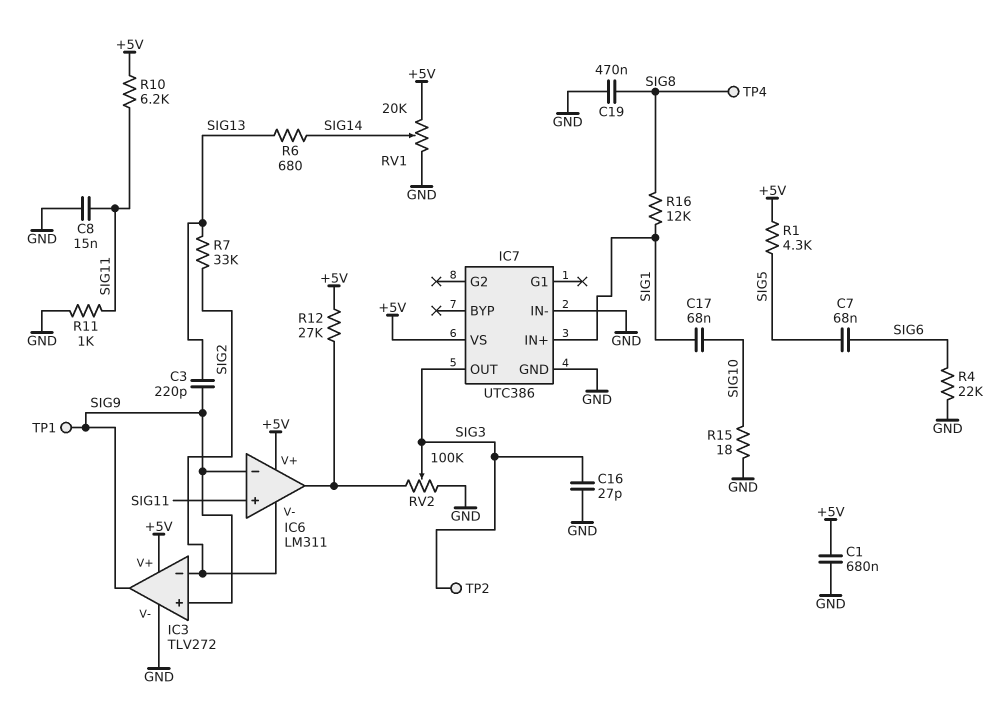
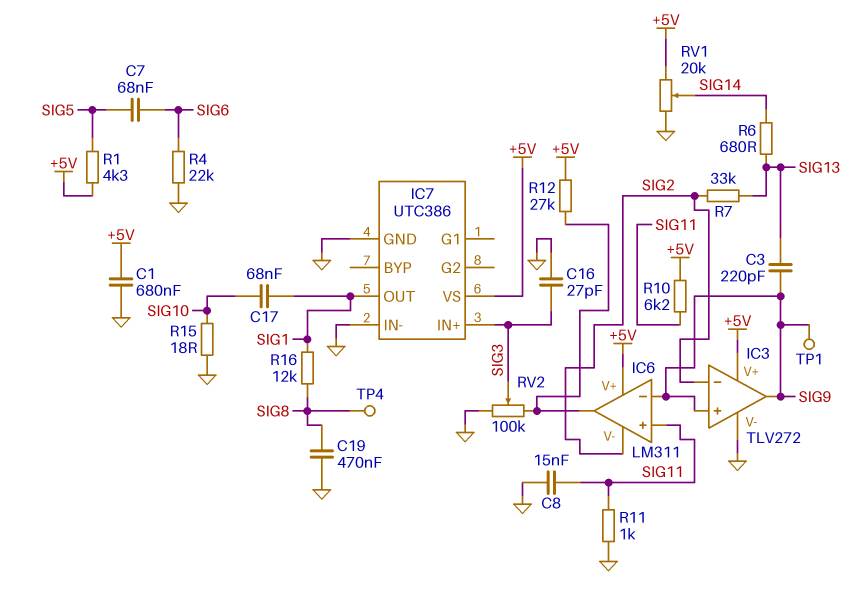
IC7 pin IN+: SIG1 -> SIG3
IC7 pin OUT: SIG3 -> SIG1
TP2: test point (SIG3) -> none

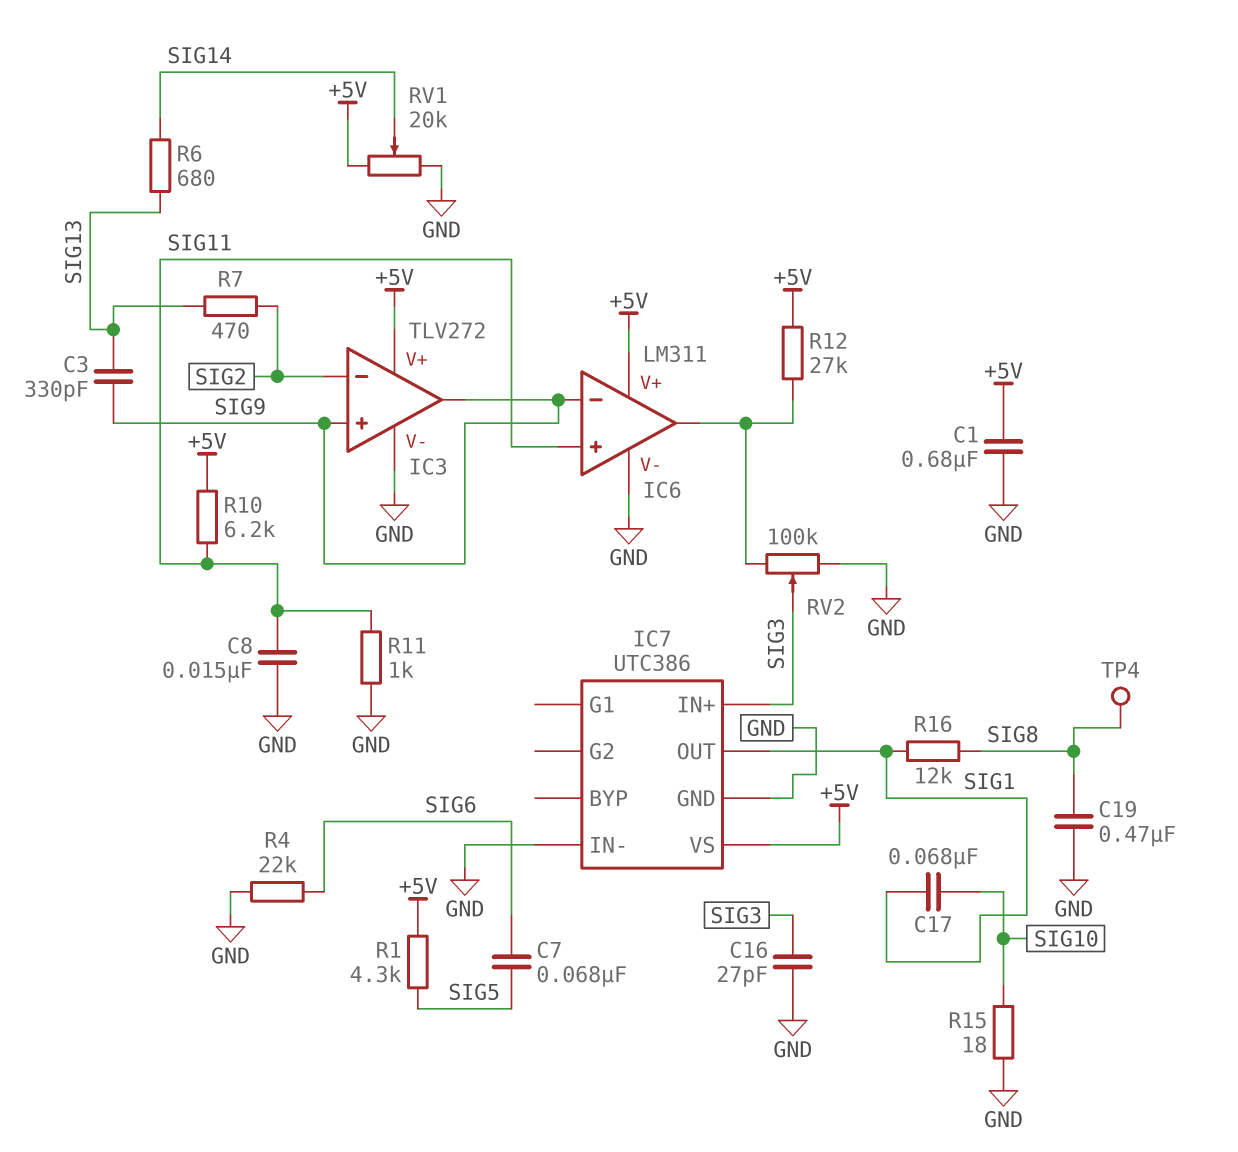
C3: 220pF (SIG9, SIG13) -> 330pF (SIG9, SIG13)
IC6 pin V-: SIG2 -> GND
R7: 33k (SIG2, SIG13) -> 470 (SIG2, SIG13)
TP1: test point (SIG9) -> none

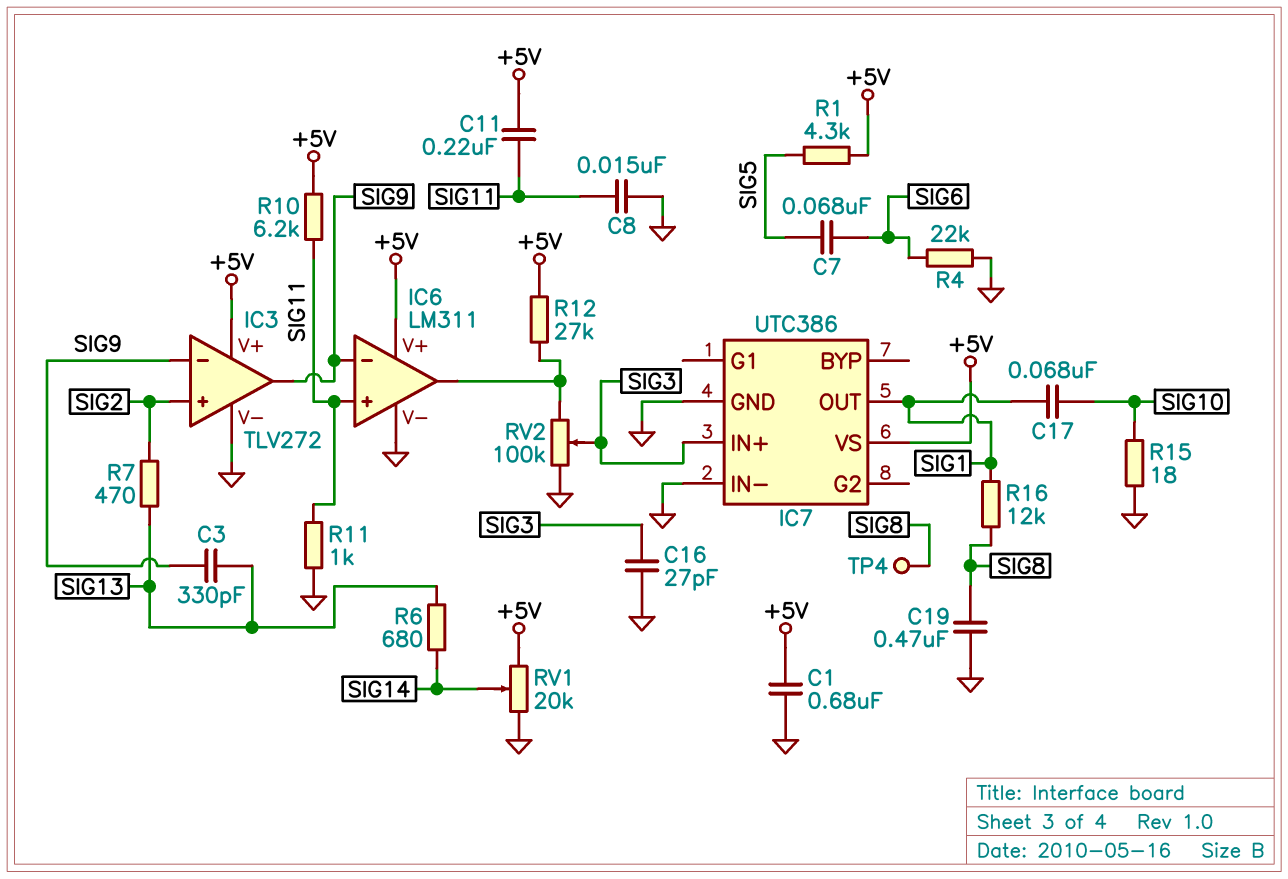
C11: none -> 220nF (+5V, SIG11)
IC3 pin in+: SIG9 -> SIG2
IC3 pin in-: SIG2 -> SIG9

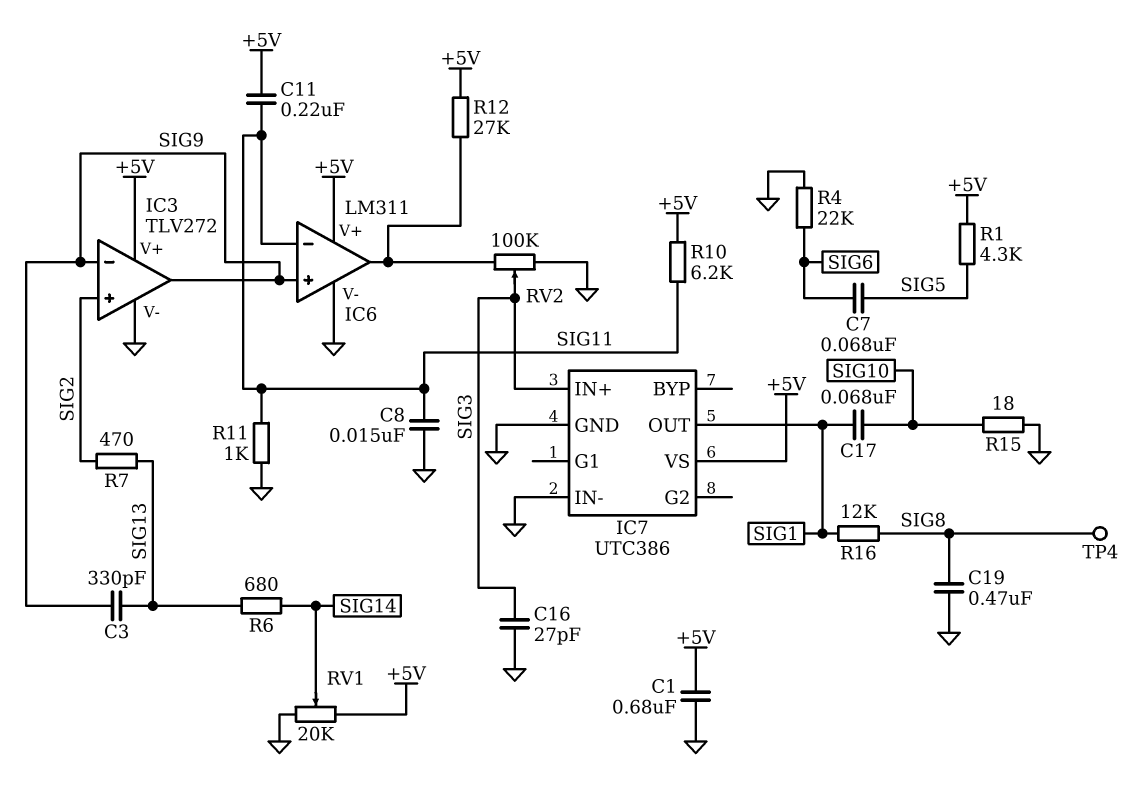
IC6 pin in+: SIG11 -> SIG9
IC6 pin in-: SIG9 -> SIG11

